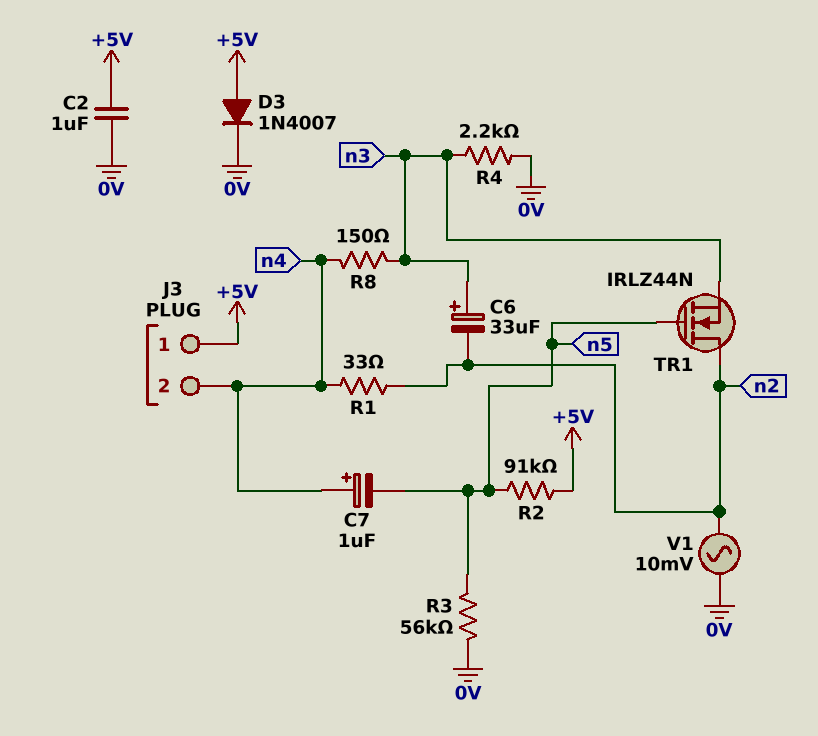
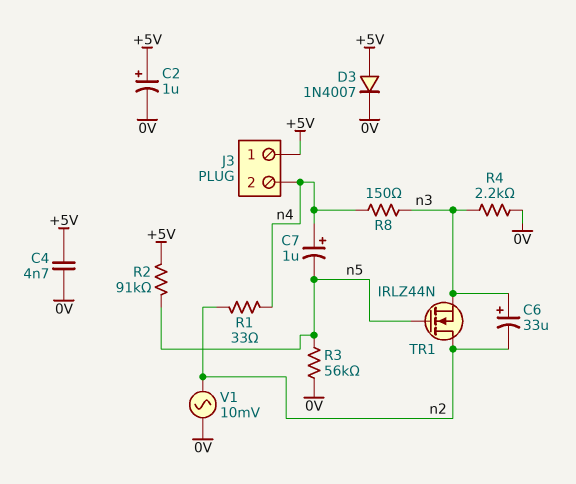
C2: 1uF (+5V, 0V) -> 1uF (plus +5V, minus 0V)
C4: none -> 4.7nF (+5V, 0V)

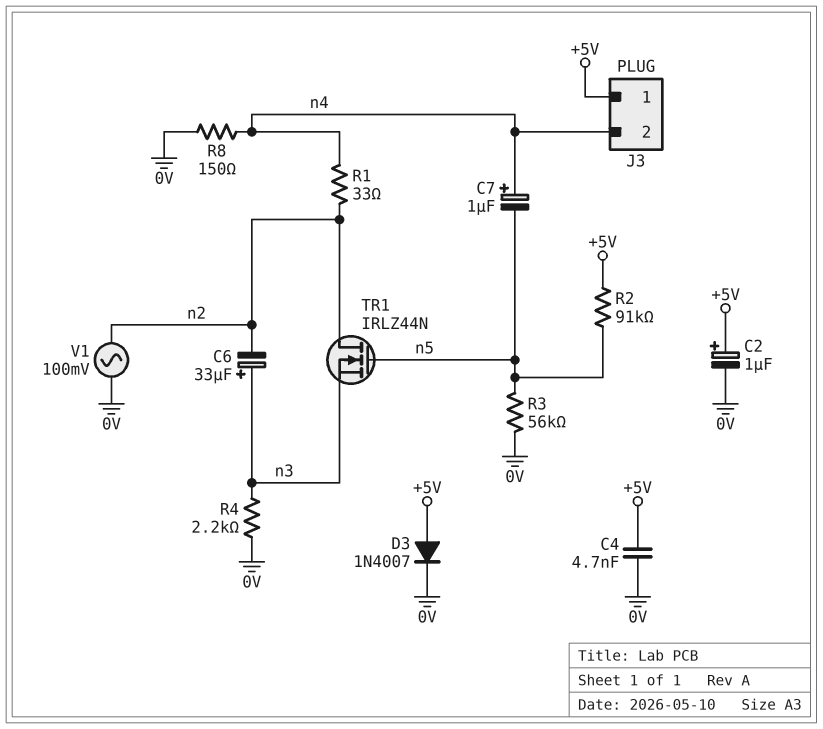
R8: 150 (n3, n4) -> 150 (0V, n4)
V1: AC 10mV (0V, n2) -> AC 100mV (0V, n2)

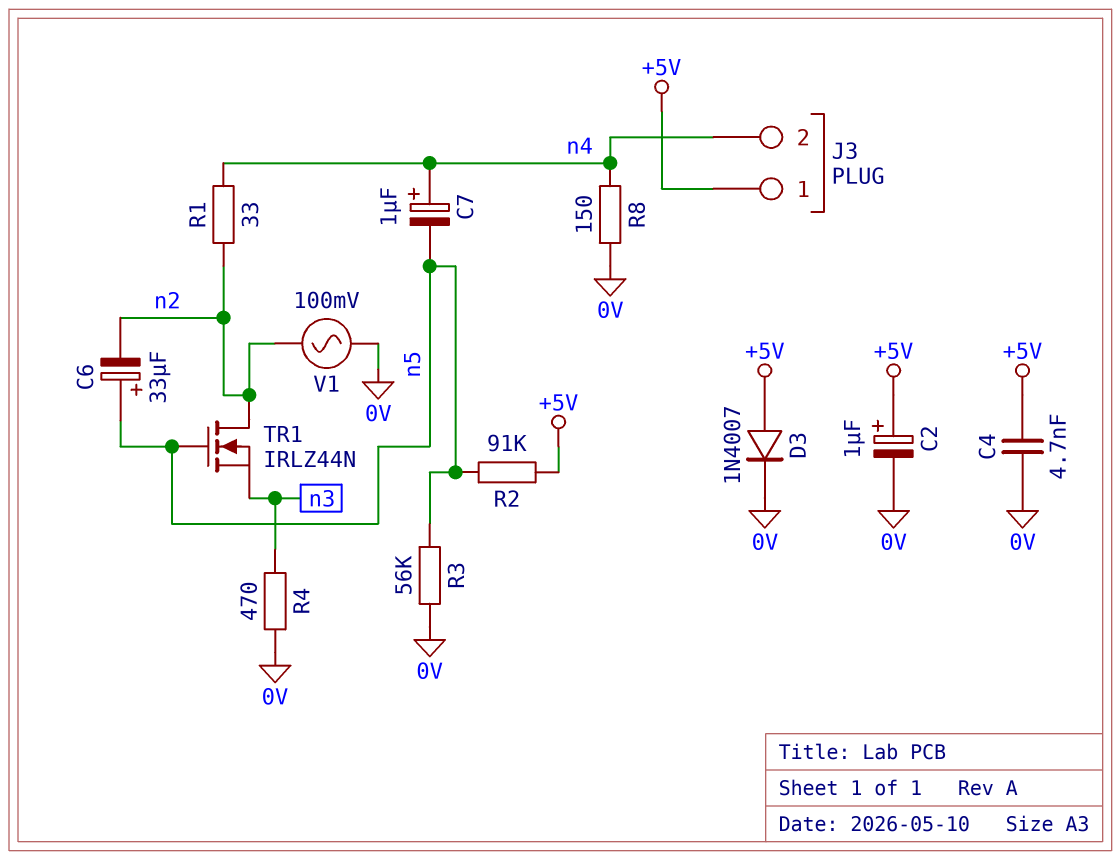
C6: 33uF (plus n3, minus n2) -> 33uF (plus n5, minus n2)
R4: 2.2k (0V, n3) -> 470 (0V, n3)

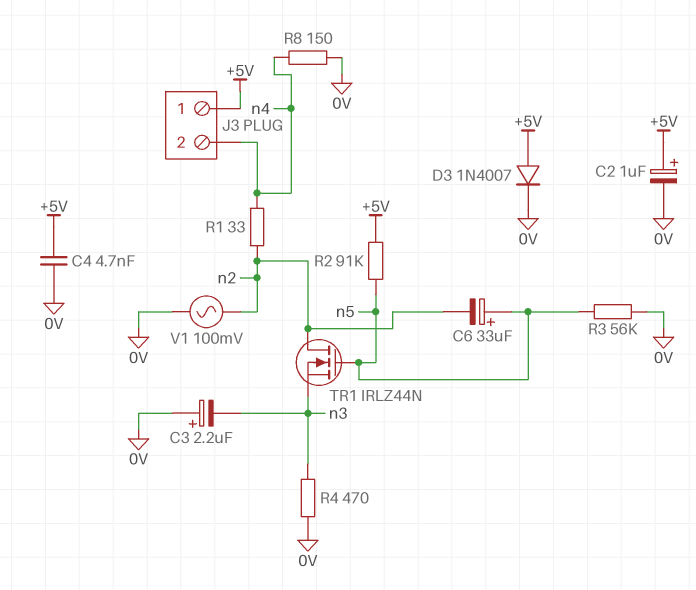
C3: none -> 2.2uF (plus 0V, minus n3)
C7: 1uF (plus n4, minus n5) -> none

